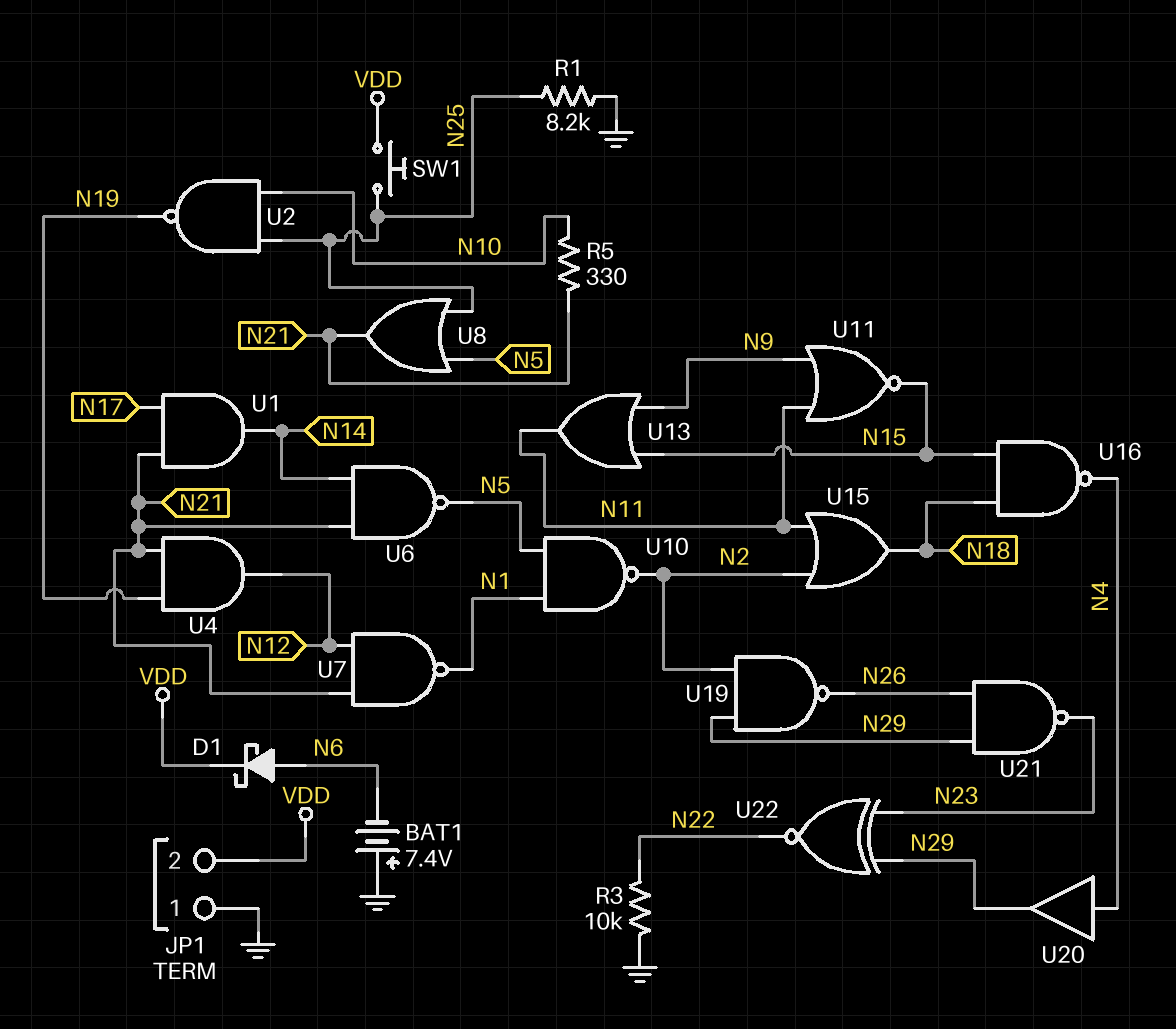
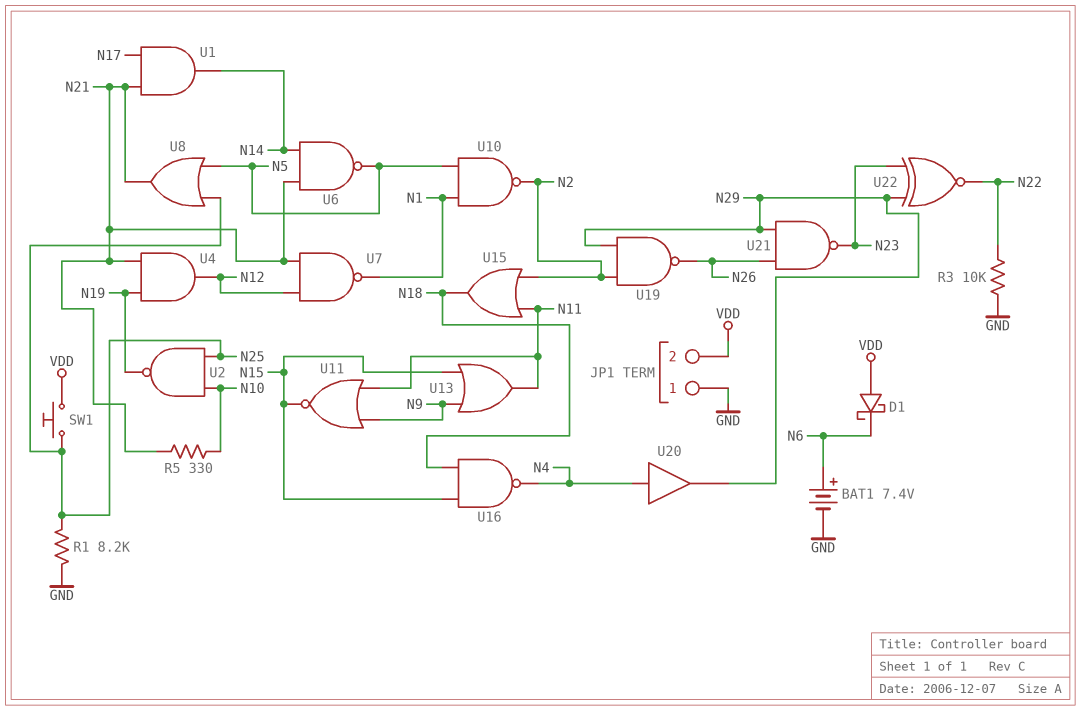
BAT1: 7.4V (plus GND, minus N6) -> 7.4V (plus N6, minus GND)
D1: schottky (A N6, K VDD) -> schottky (A VDD, K N6)

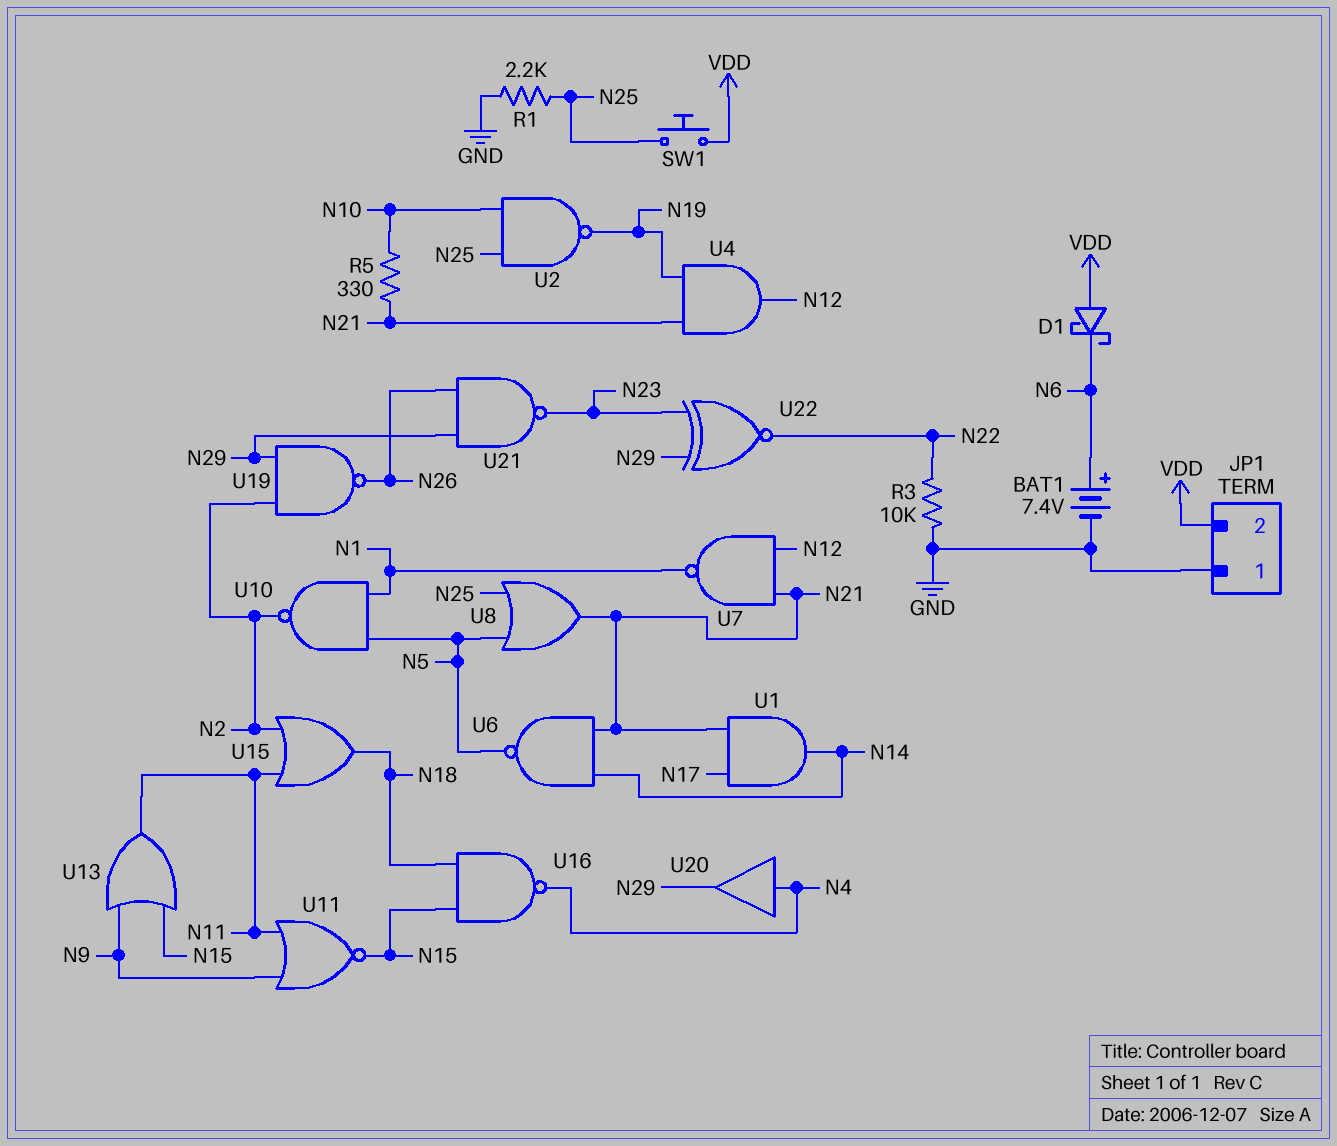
R1: 8.2k (GND, N25) -> 2.2k (GND, N25)

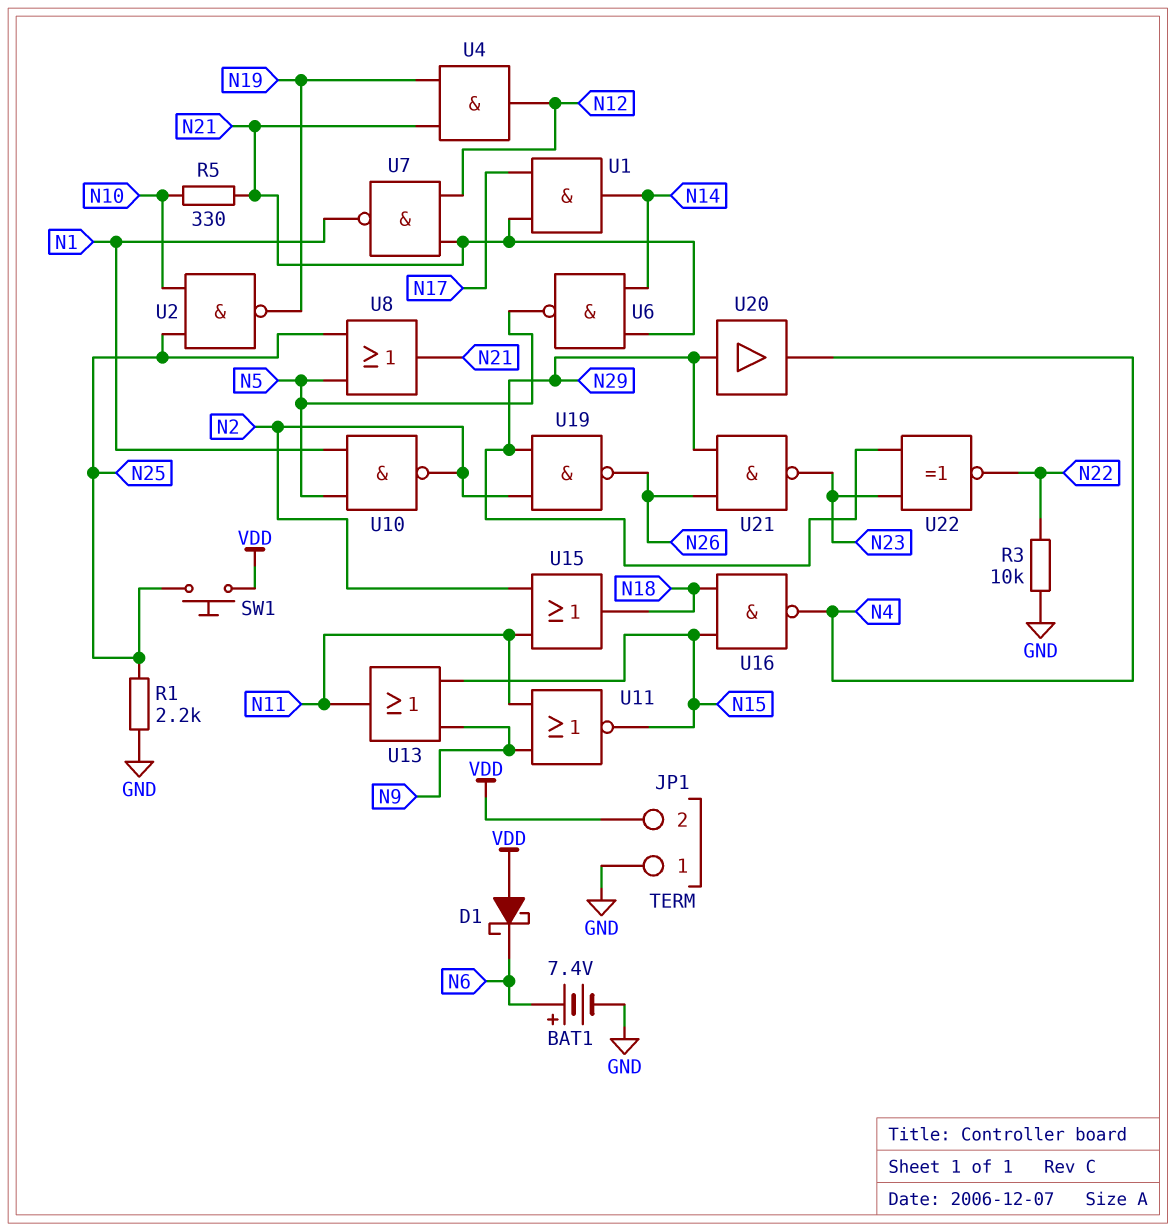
U20: buffer (in N4, out N29) -> buffer (in N29, out N4)

